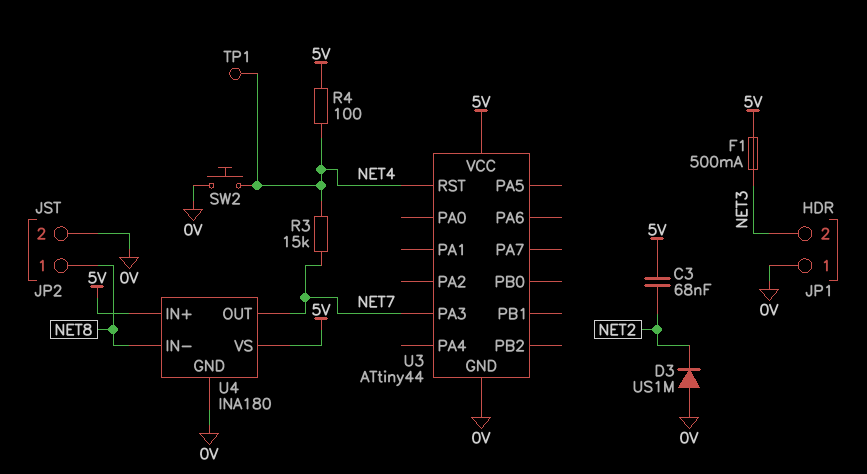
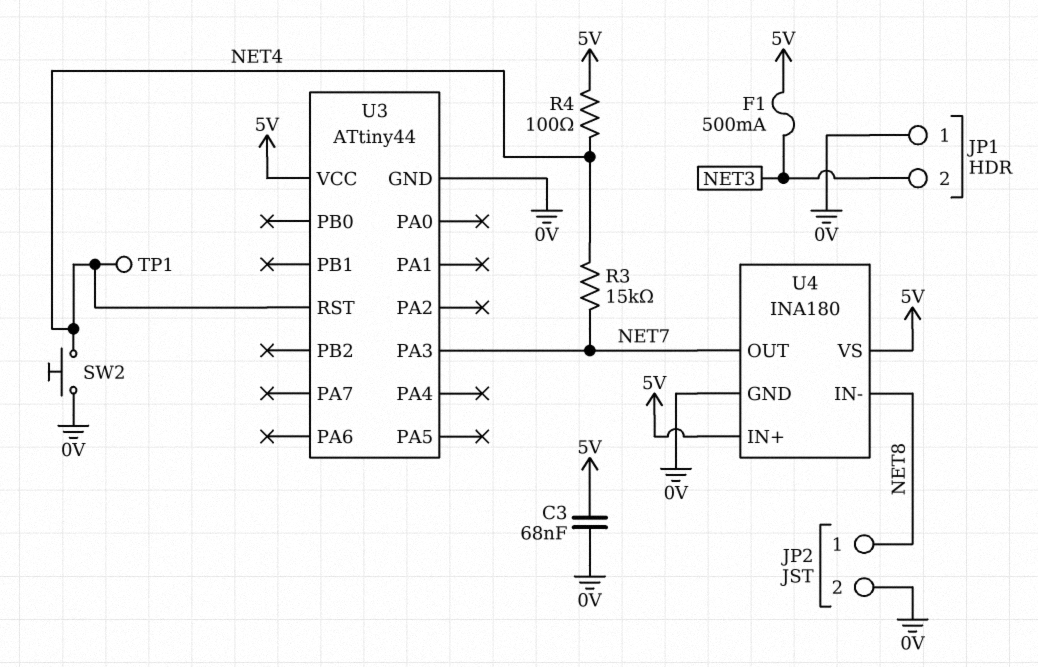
C3: 68nF (5V, NET2) -> 68nF (0V, 5V)
D3: diode US1M (A 0V, K NET2) -> none

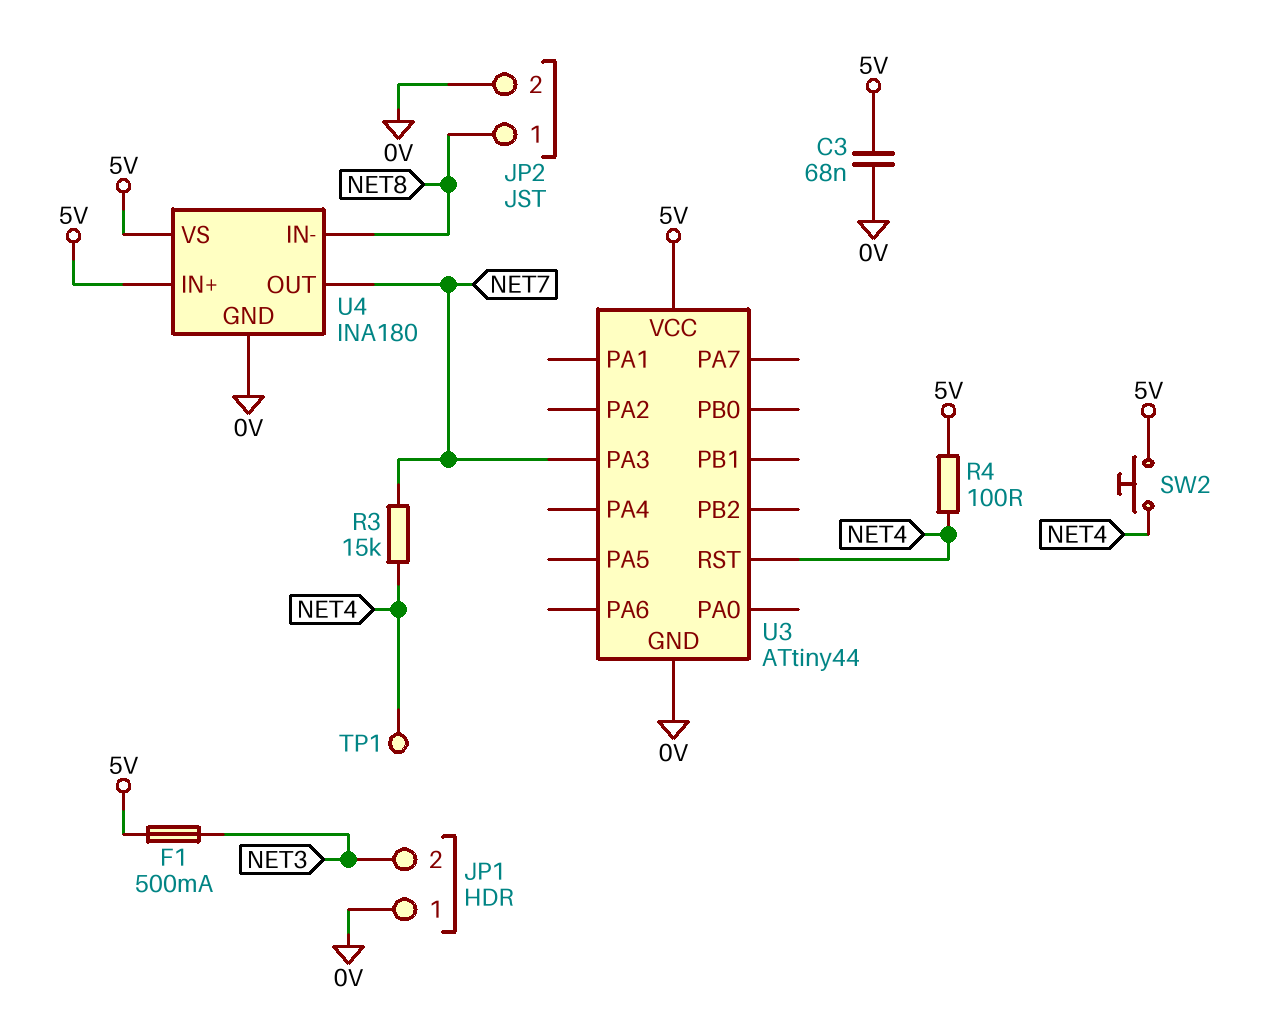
SW2: button (0V, NET4) -> button (5V, NET4)

